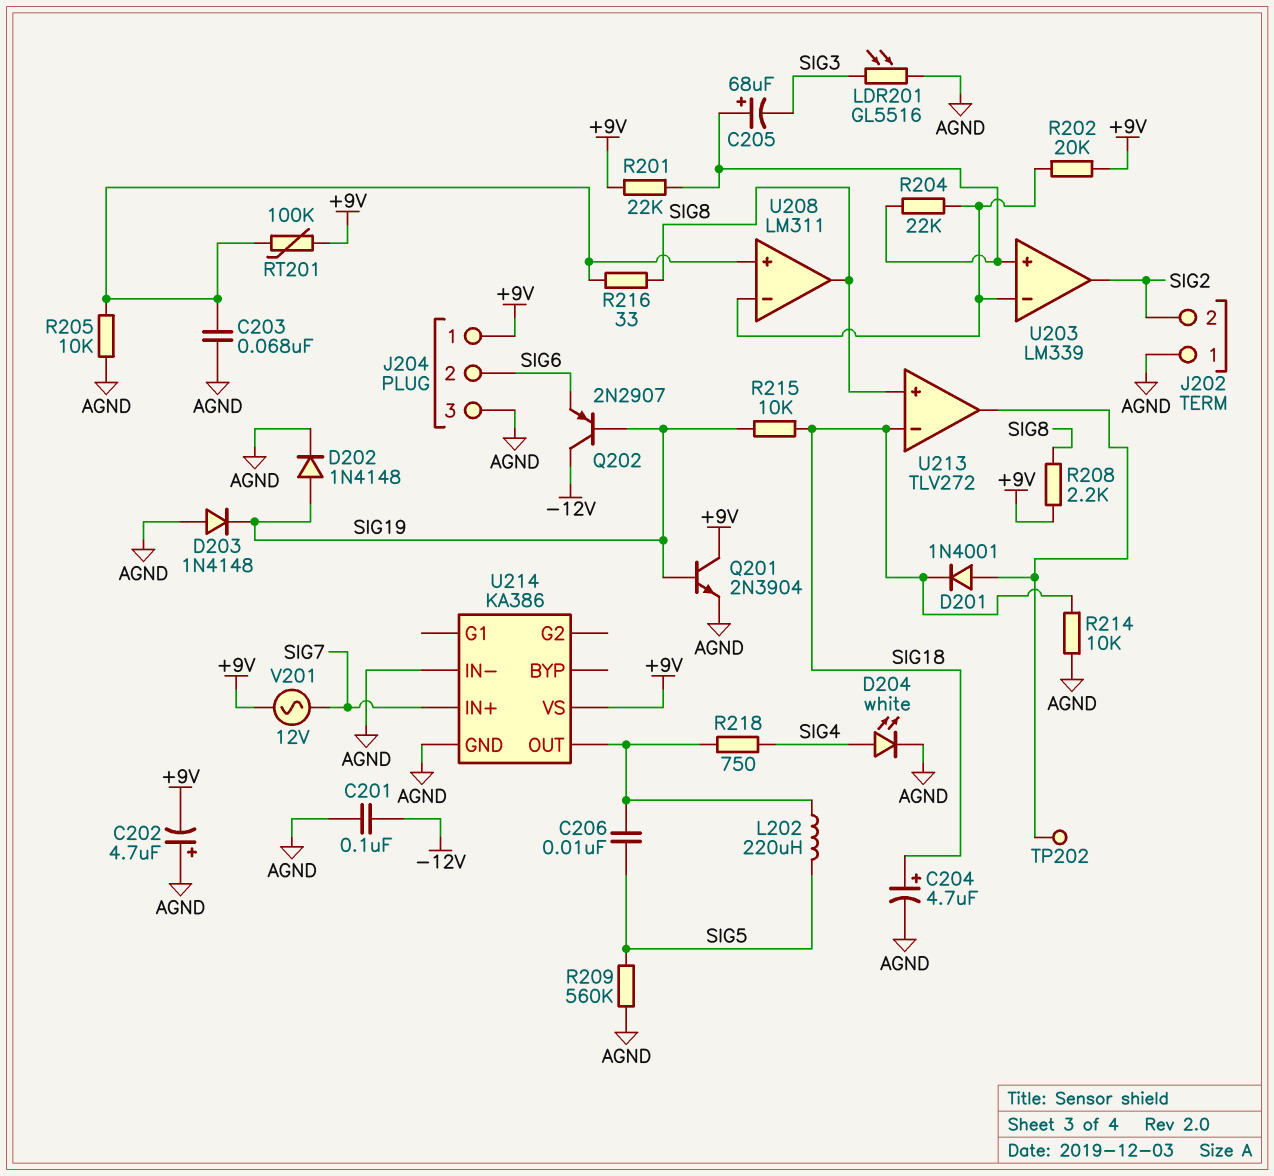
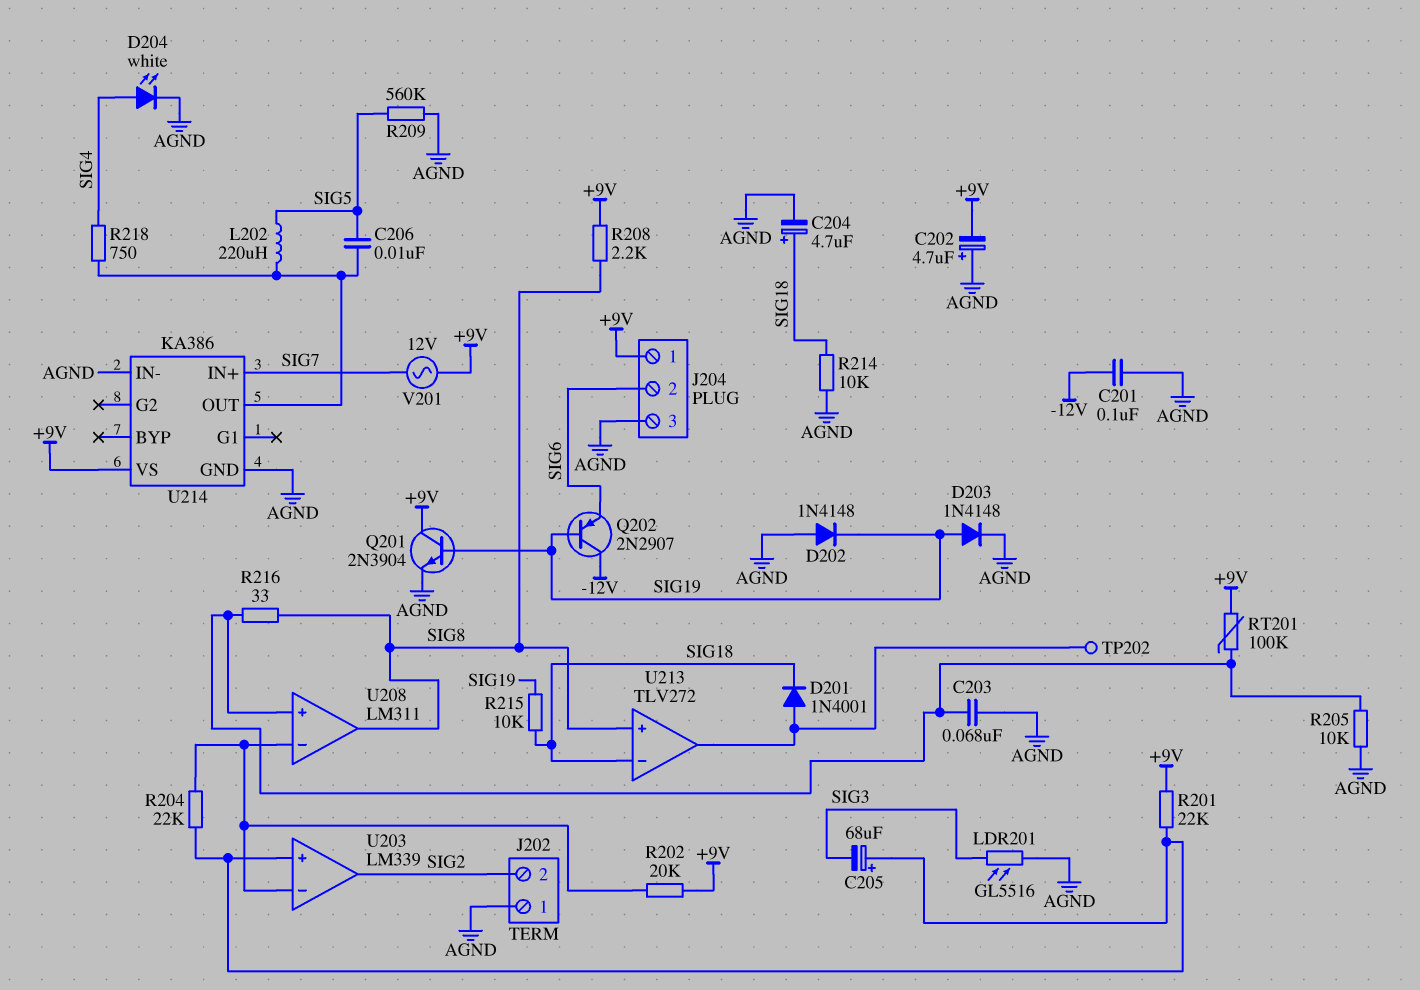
D202: diode 1N4148 (A SIG19, K AGND) -> diode 1N4148 (A AGND, K SIG19)
D203: diode 1N4148 (A AGND, K SIG19) -> diode 1N4148 (A SIG19, K AGND)

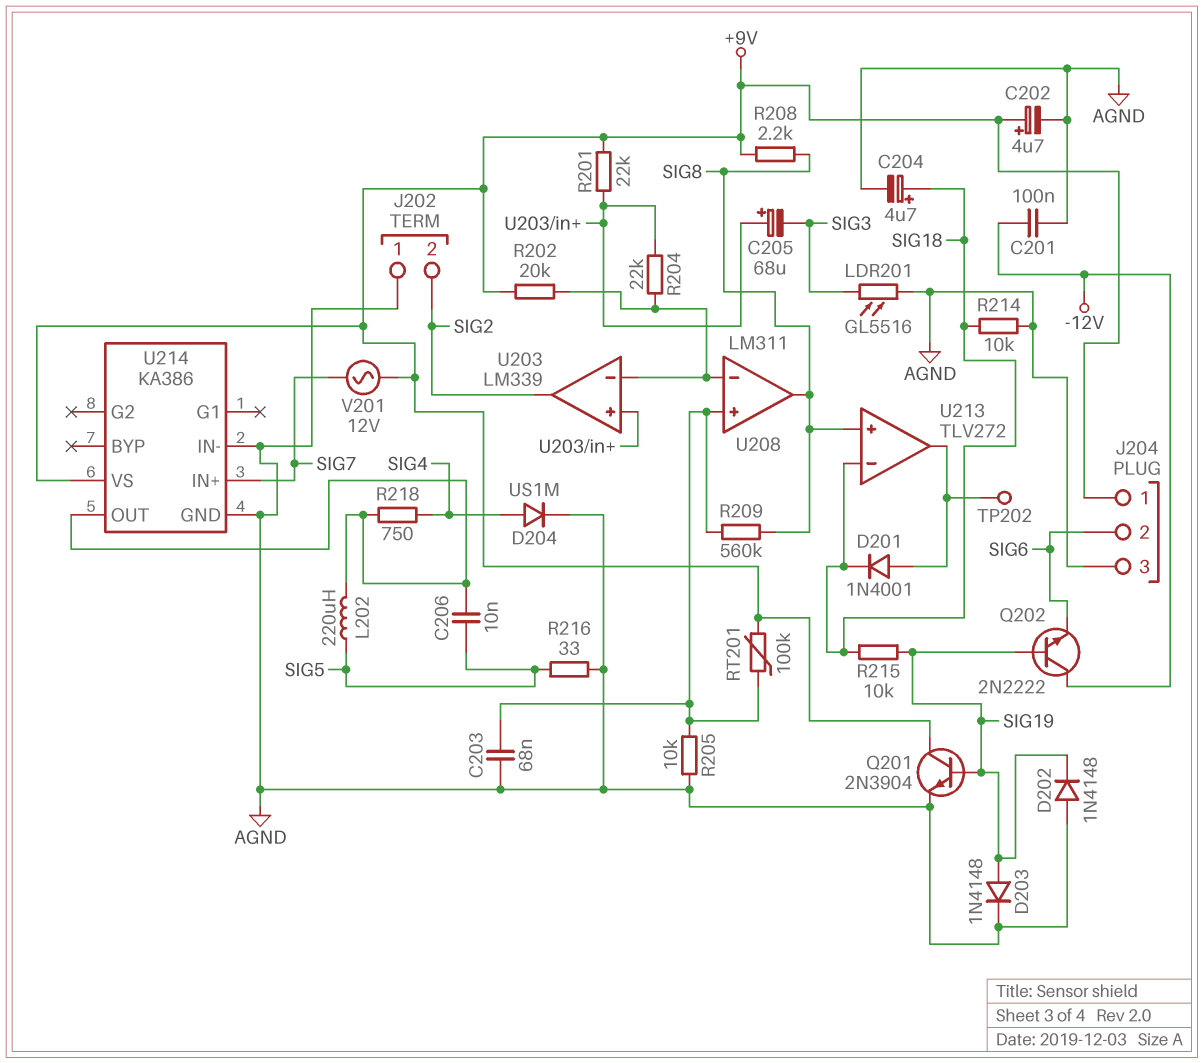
C202: 4.7uF (plus AGND, minus +9V) -> 4.7uF (plus +9V, minus AGND)
D204: LED white (A SIG4, K AGND) -> diode US1M (A SIG4, K AGND)
Q202: PNP 2N2907 (B SIG19, C -12V, E SIG6) -> NPN 2N2222 (B SIG19, C -12V, E SIG6)
R209: 560k (AGND, SIG5) -> 560k (SIG8, U208/in+)
R216: 33 (SIG8, U208/in+) -> 33 (AGND, SIG5)

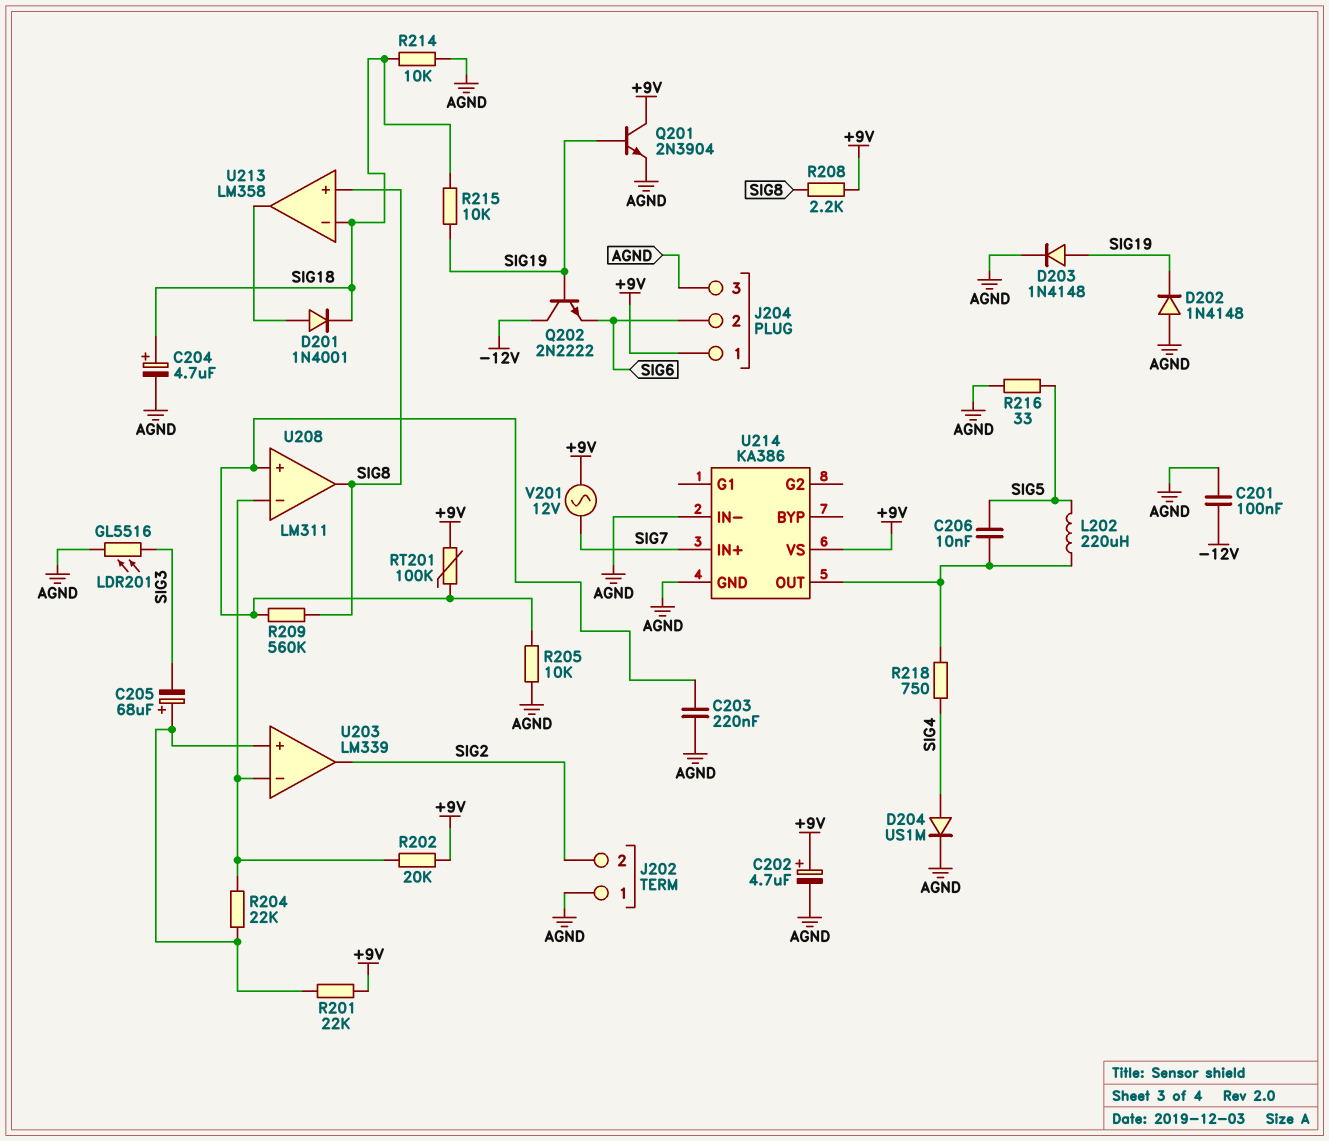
C203: 68nF (AGND, U208/in+) -> 220nF (AGND, U208/in+)
TP202: test point (U213/out) -> none
U213: TLV272 -> LM358

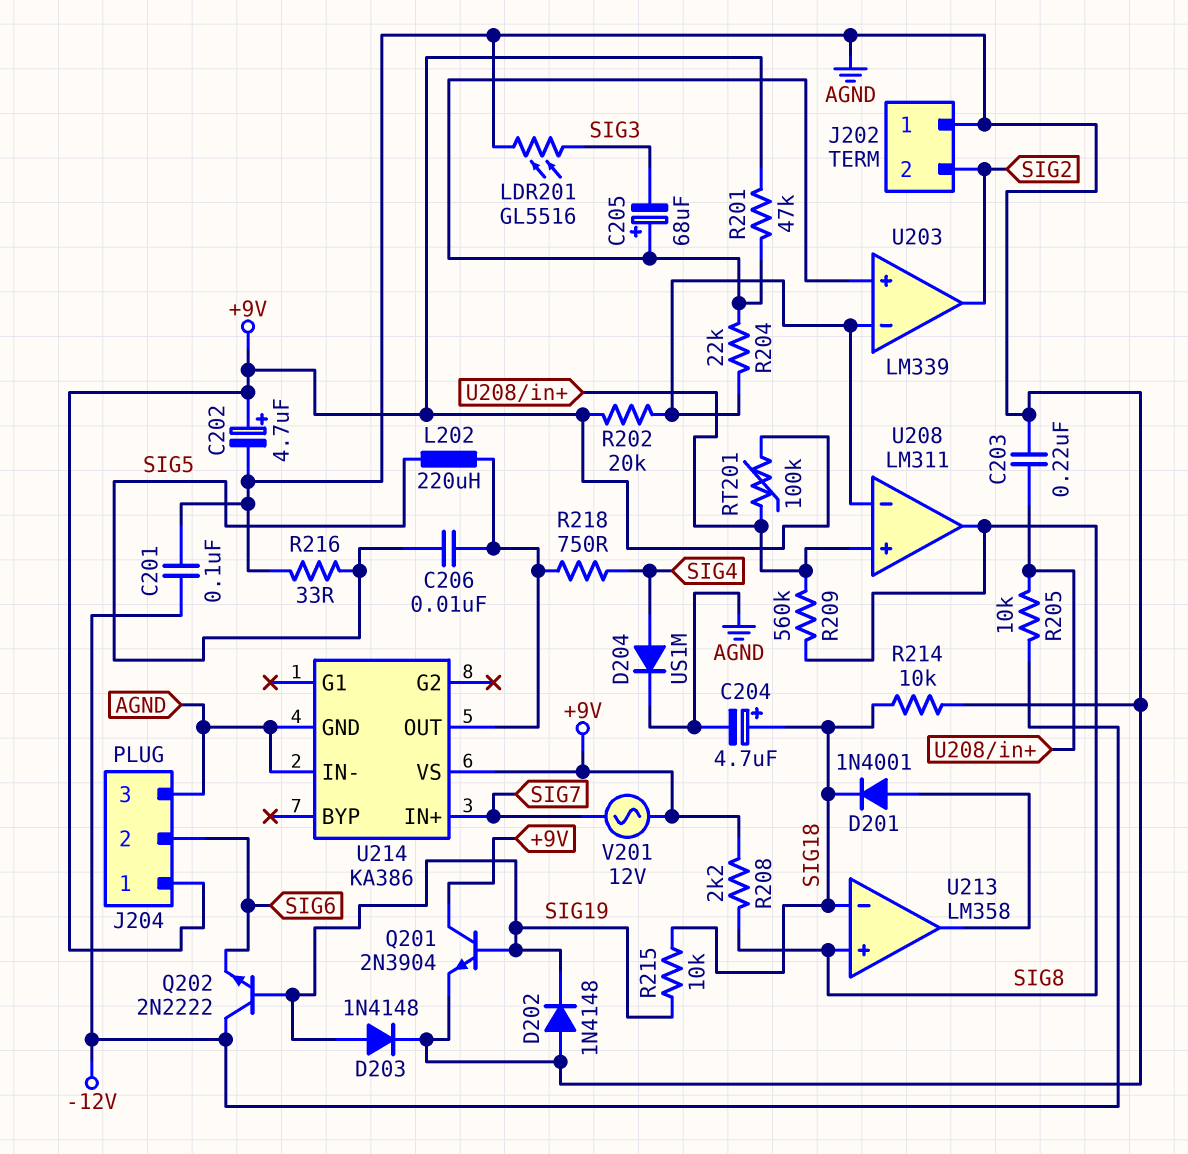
R201: 22k (+9V, U203/in+) -> 47k (+9V, U203/in+)
R205: 10k (AGND, U208/in+) -> 10k (-12V, U208/in+)

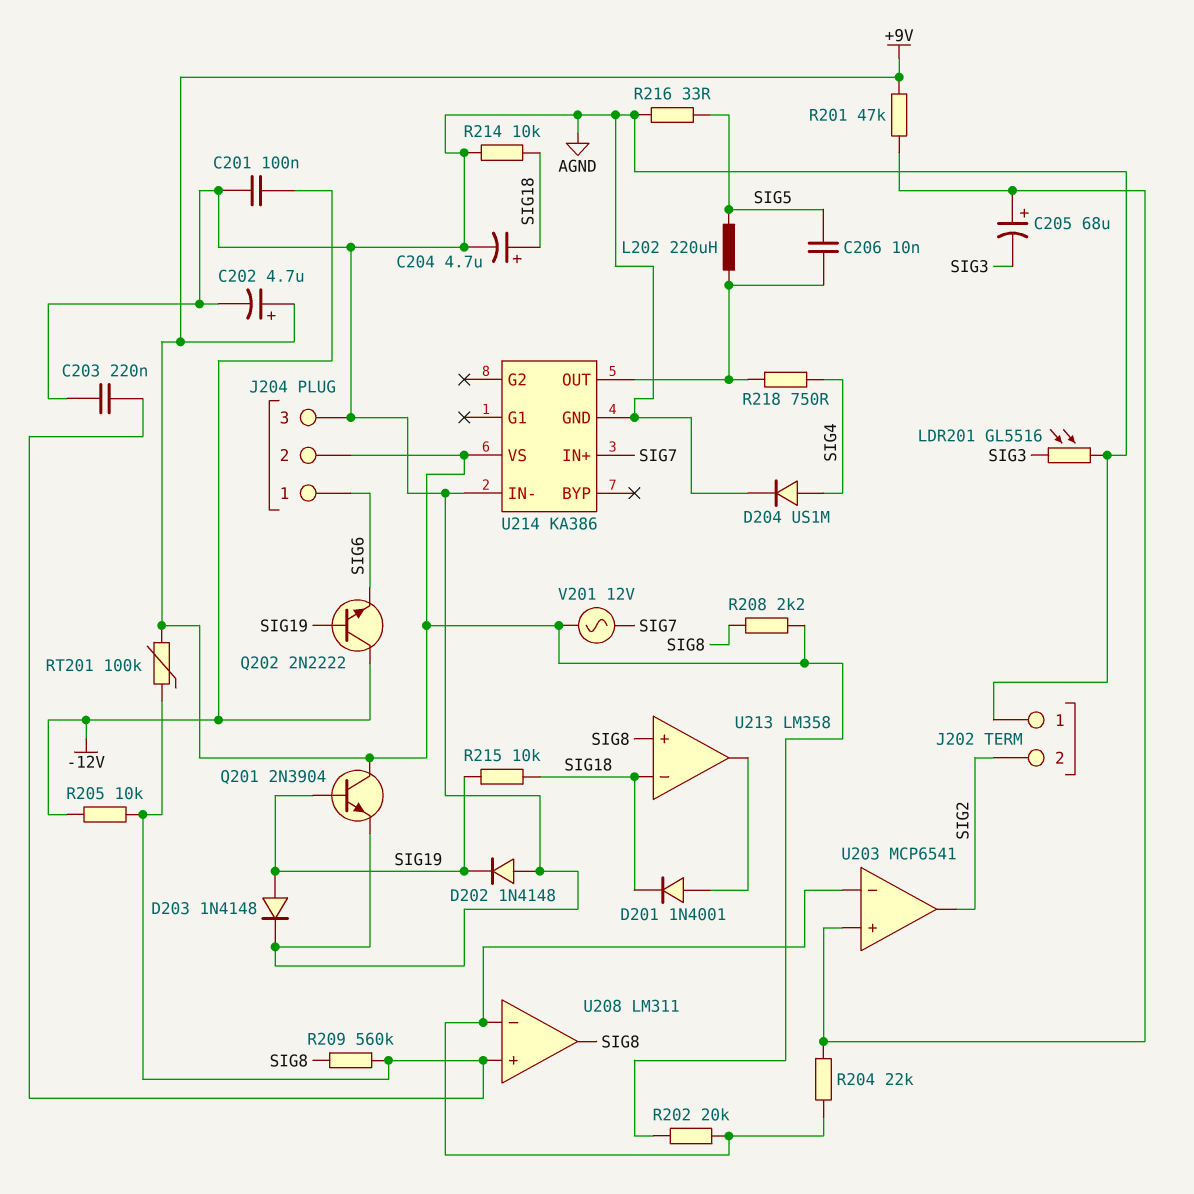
J204 pin 1: +9V -> SIG6
J204 pin 2: SIG6 -> +9V
U203: LM339 -> MCP6541

